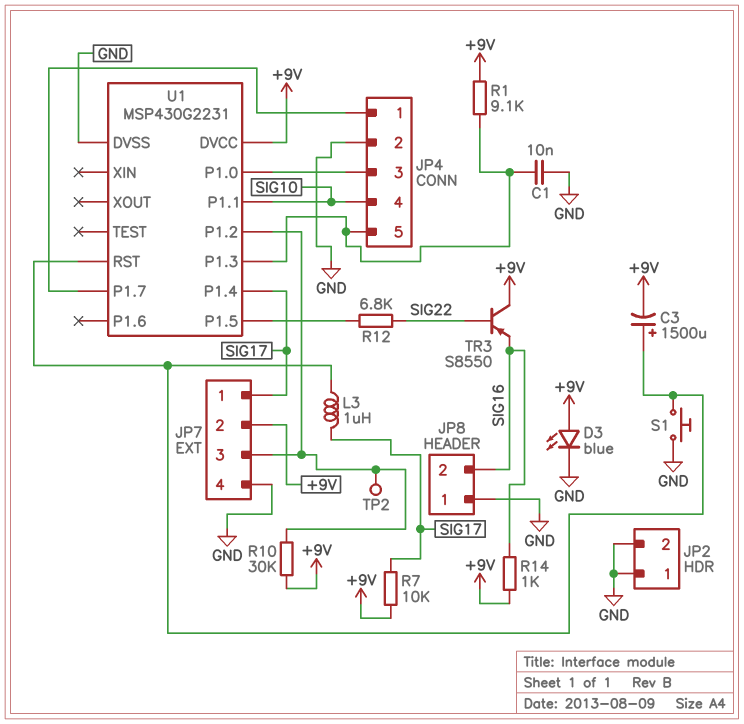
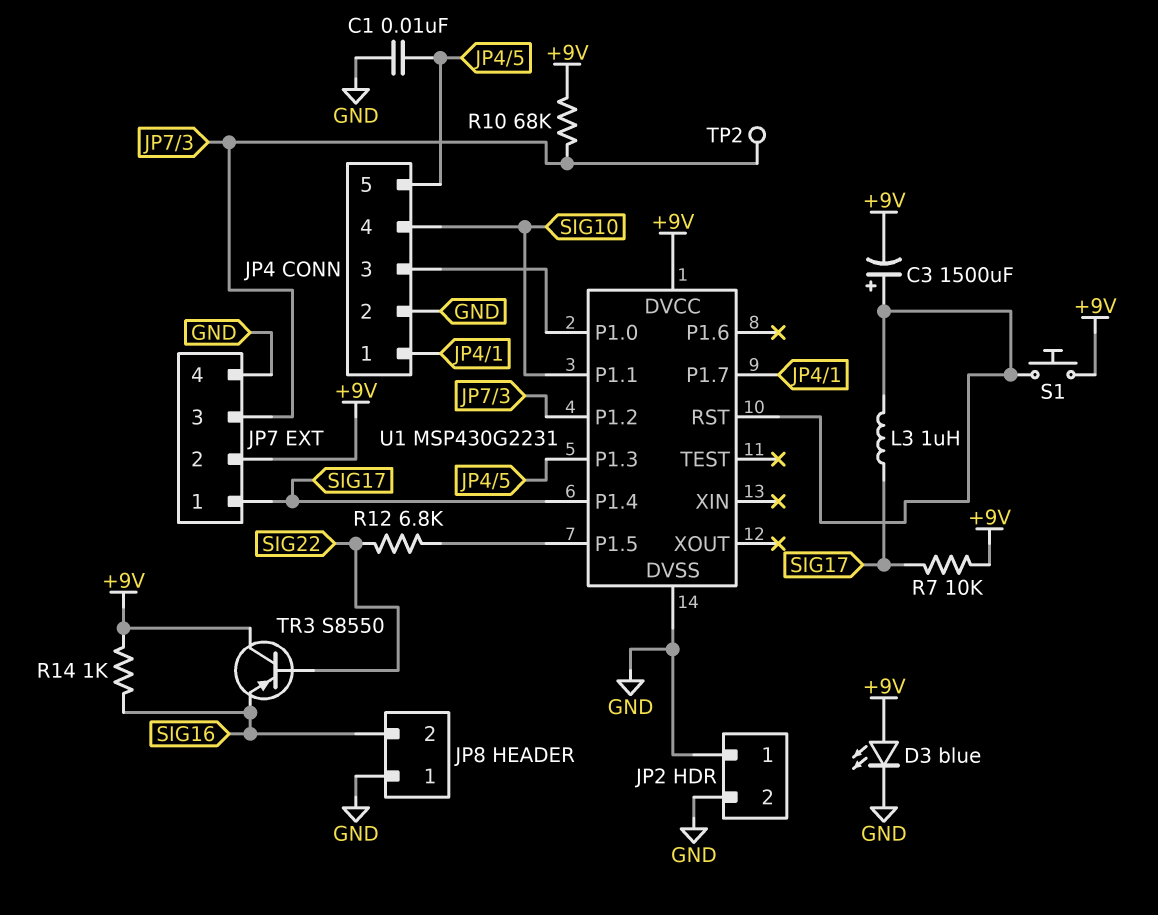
R1: 9.1k (+9V, JP4/5) -> none
R10: 30k (+9V, JP7/3) -> 68k (+9V, JP7/3)
S1: button (GND, U1/RST) -> button (+9V, U1/RST)

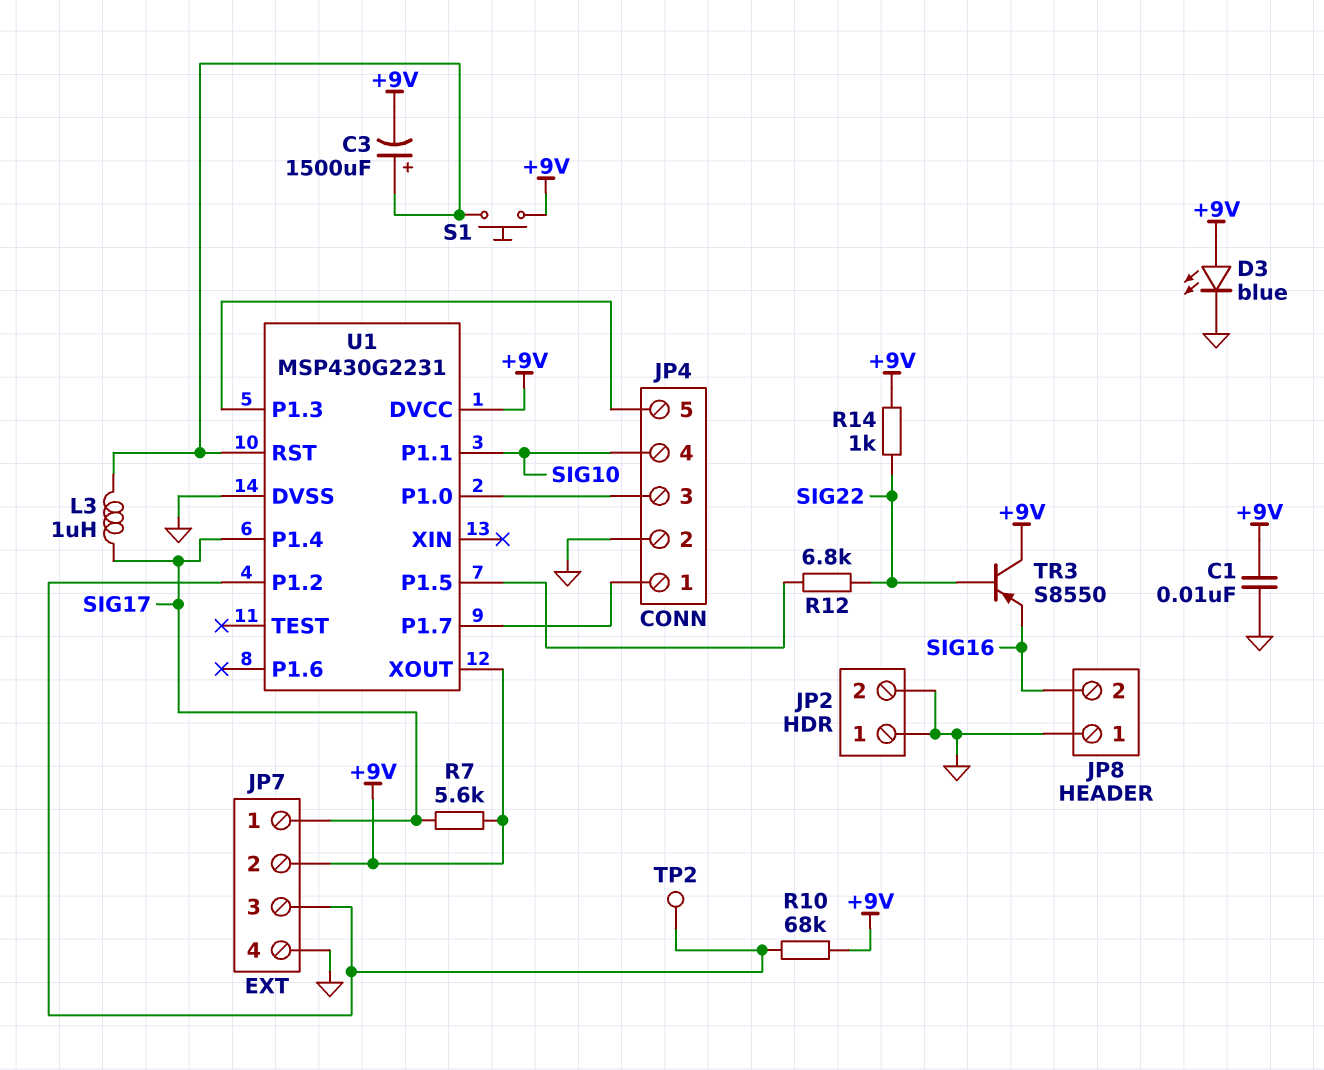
C1: 10nF (GND, JP4/5) -> 10nF (+9V, GND)
R7: 10k (+9V, SIG17) -> 5.6k (+9V, SIG17)
R14: 1k (+9V, SIG16) -> 1k (+9V, SIG22)
U1 pin XOUT: none -> +9V

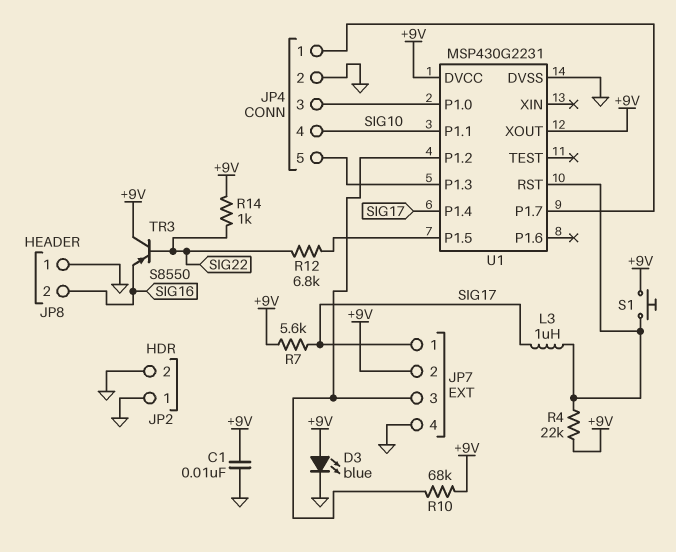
C3: 1500uF (plus U1/RST, minus +9V) -> none
R4: none -> 22k (+9V, U1/RST)
TP2: test point (JP7/3) -> none

